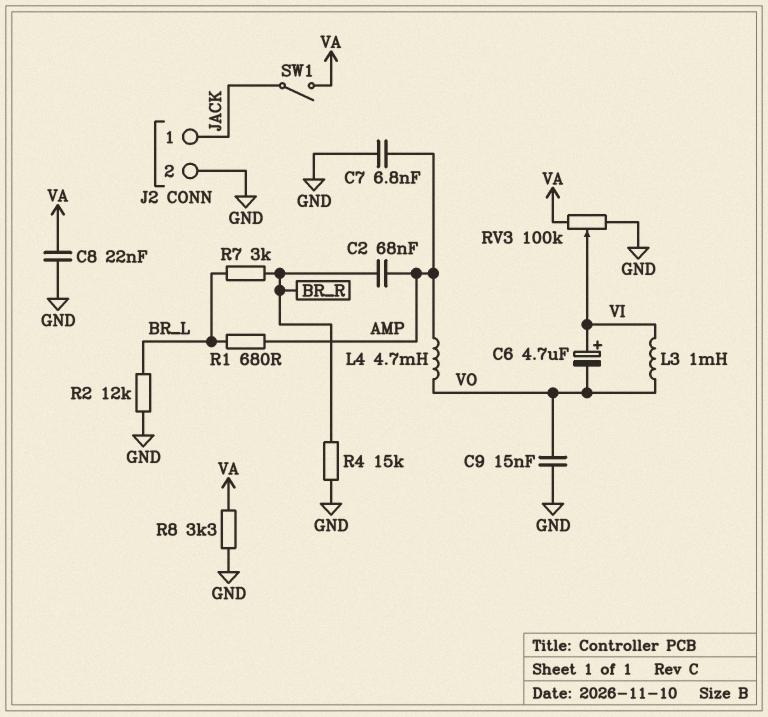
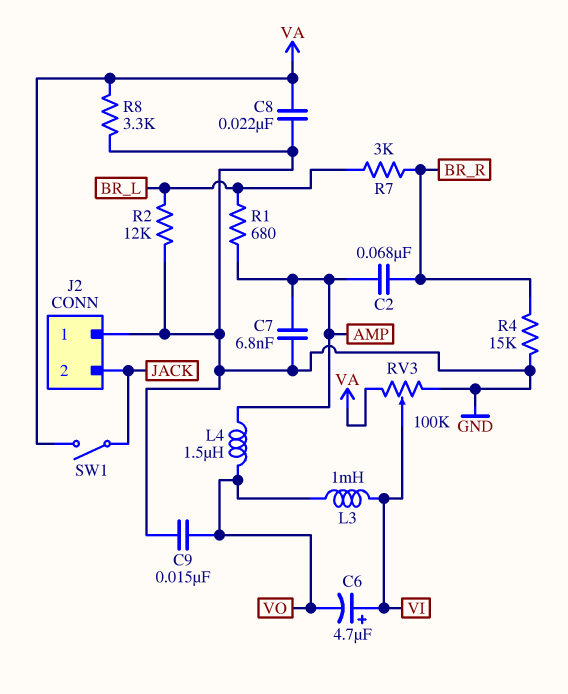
J2 pin 1: JACK -> GND
J2 pin 2: GND -> JACK
L4: 4.7mH (AMP, VO) -> 1.5uH (AMP, VO)

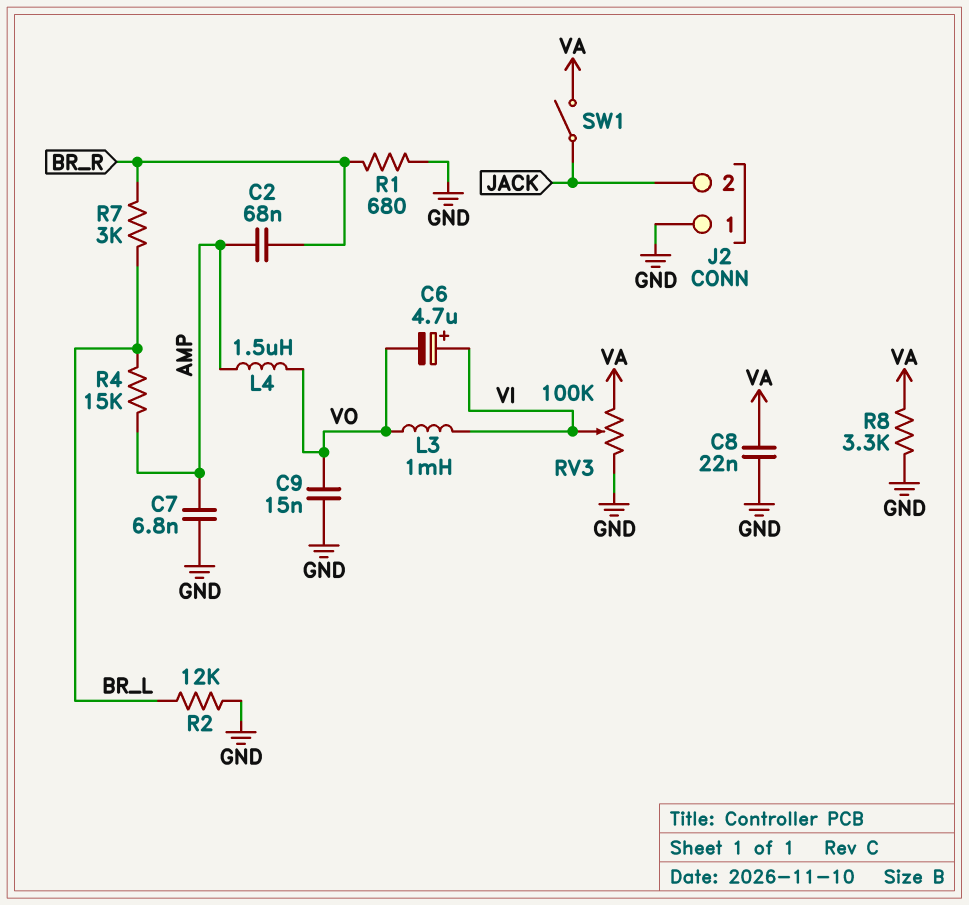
R1: 680 (AMP, BR_L) -> 680 (BR_R, GND)
R4: 15k (BR_R, GND) -> 15k (AMP, BR_L)

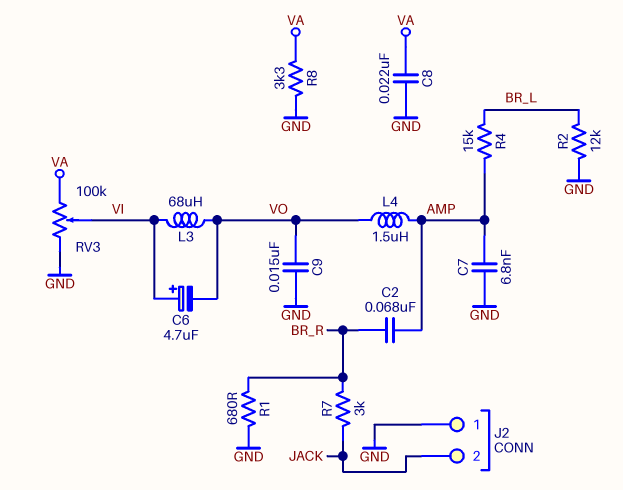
L3: 1mH (VI, VO) -> 68uH (VI, VO)
R7: 3k (BR_L, BR_R) -> 3k (BR_R, JACK)
SW1: switch (JACK, VA) -> none

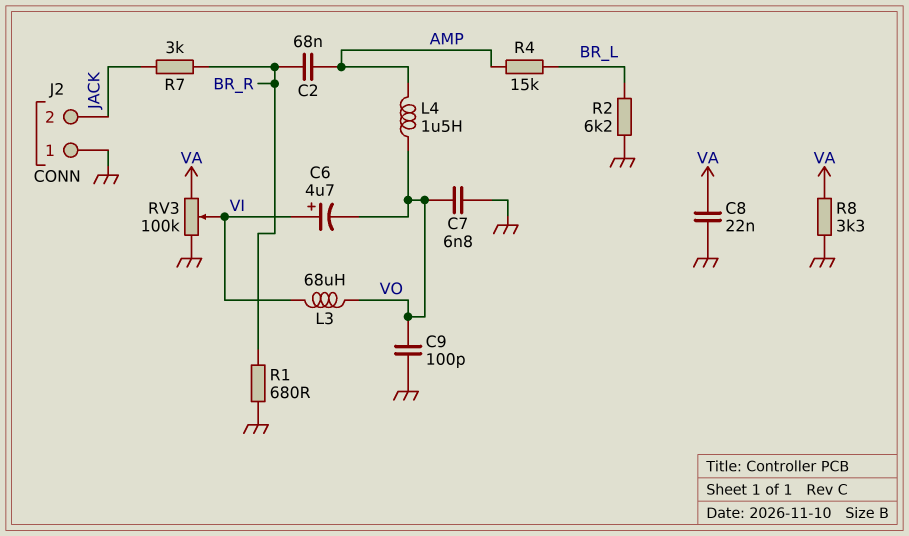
C7: 6.8nF (AMP, GND) -> 6.8nF (GND, VO)
C9: 15nF (GND, VO) -> 100pF (GND, VO)
R2: 12k (BR_L, GND) -> 6.2k (BR_L, GND)

